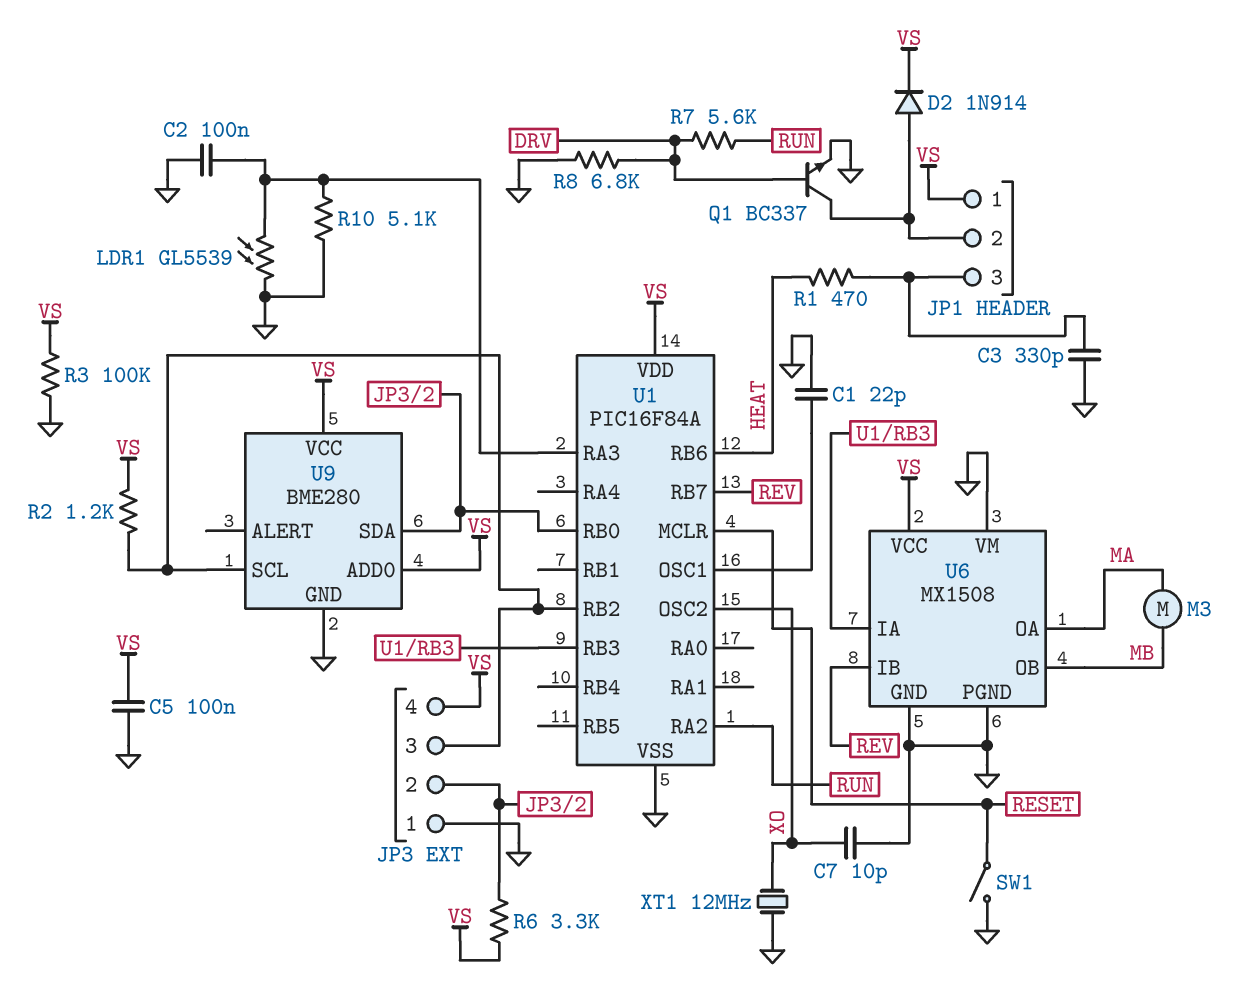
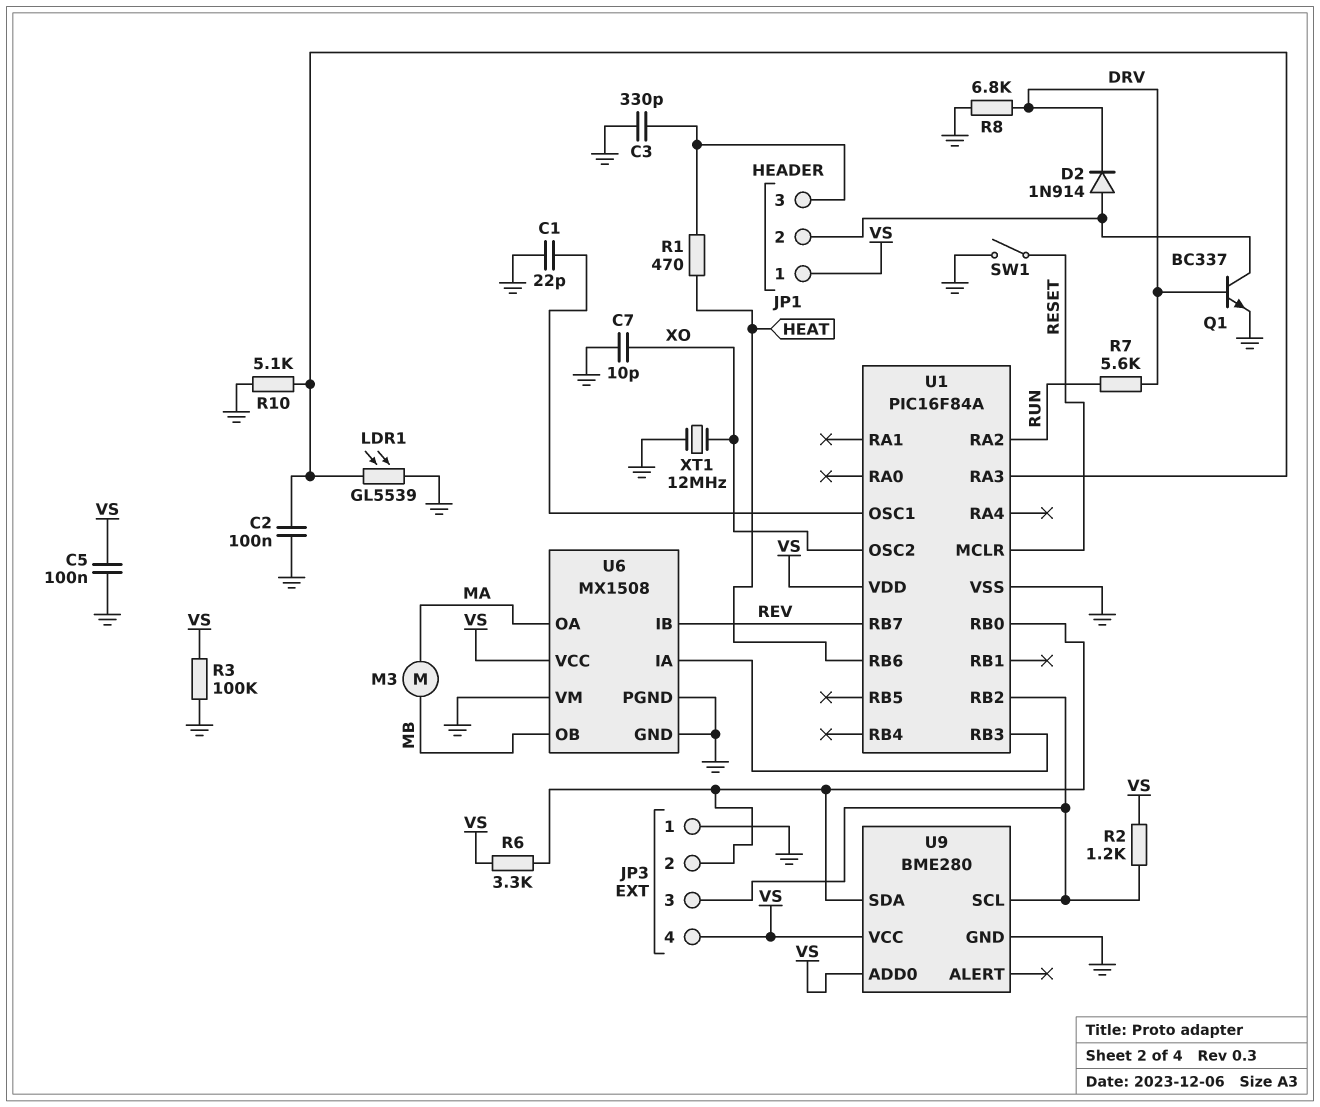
D2: diode 1N914 (A JP1/2, K VS) -> diode 1N914 (A JP1/2, K DRV)

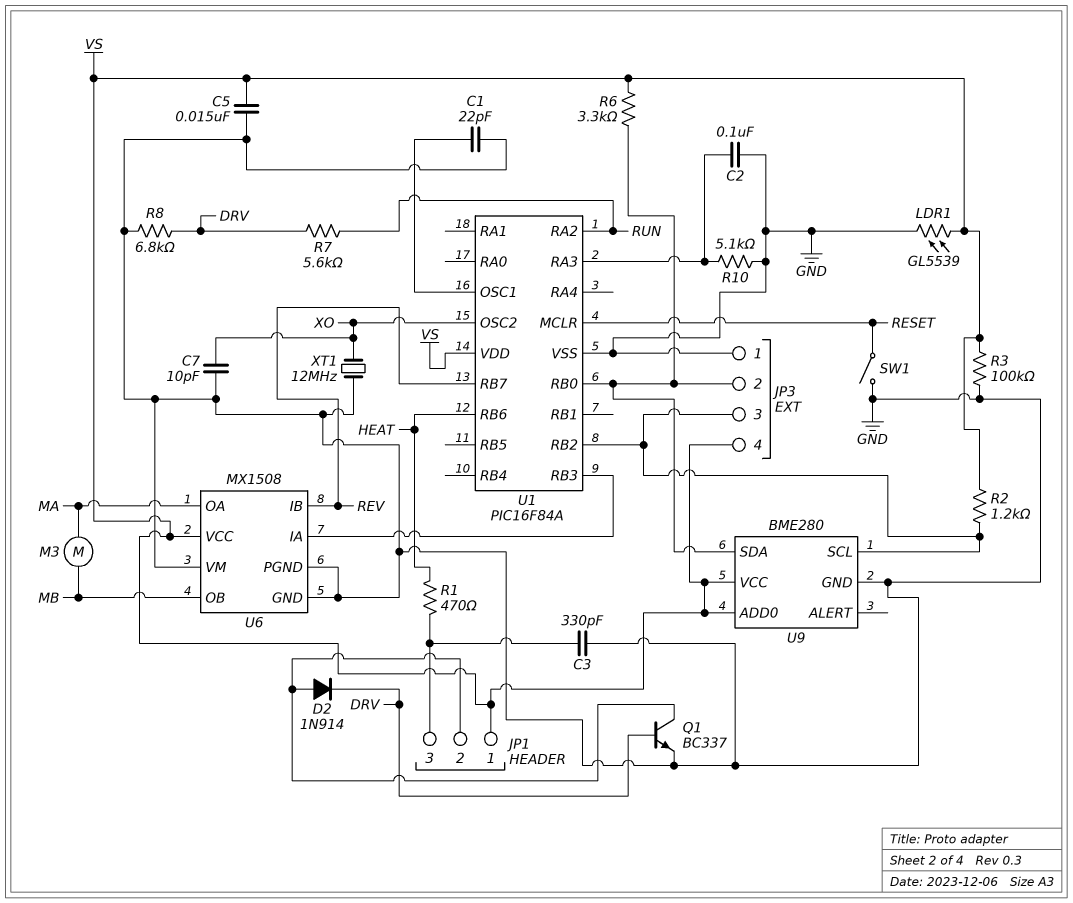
C5: 100nF (GND, VS) -> 15nF (GND, VS)
LDR1: GL5539 (GND, U1/RA3) -> GL5539 (GND, VS)

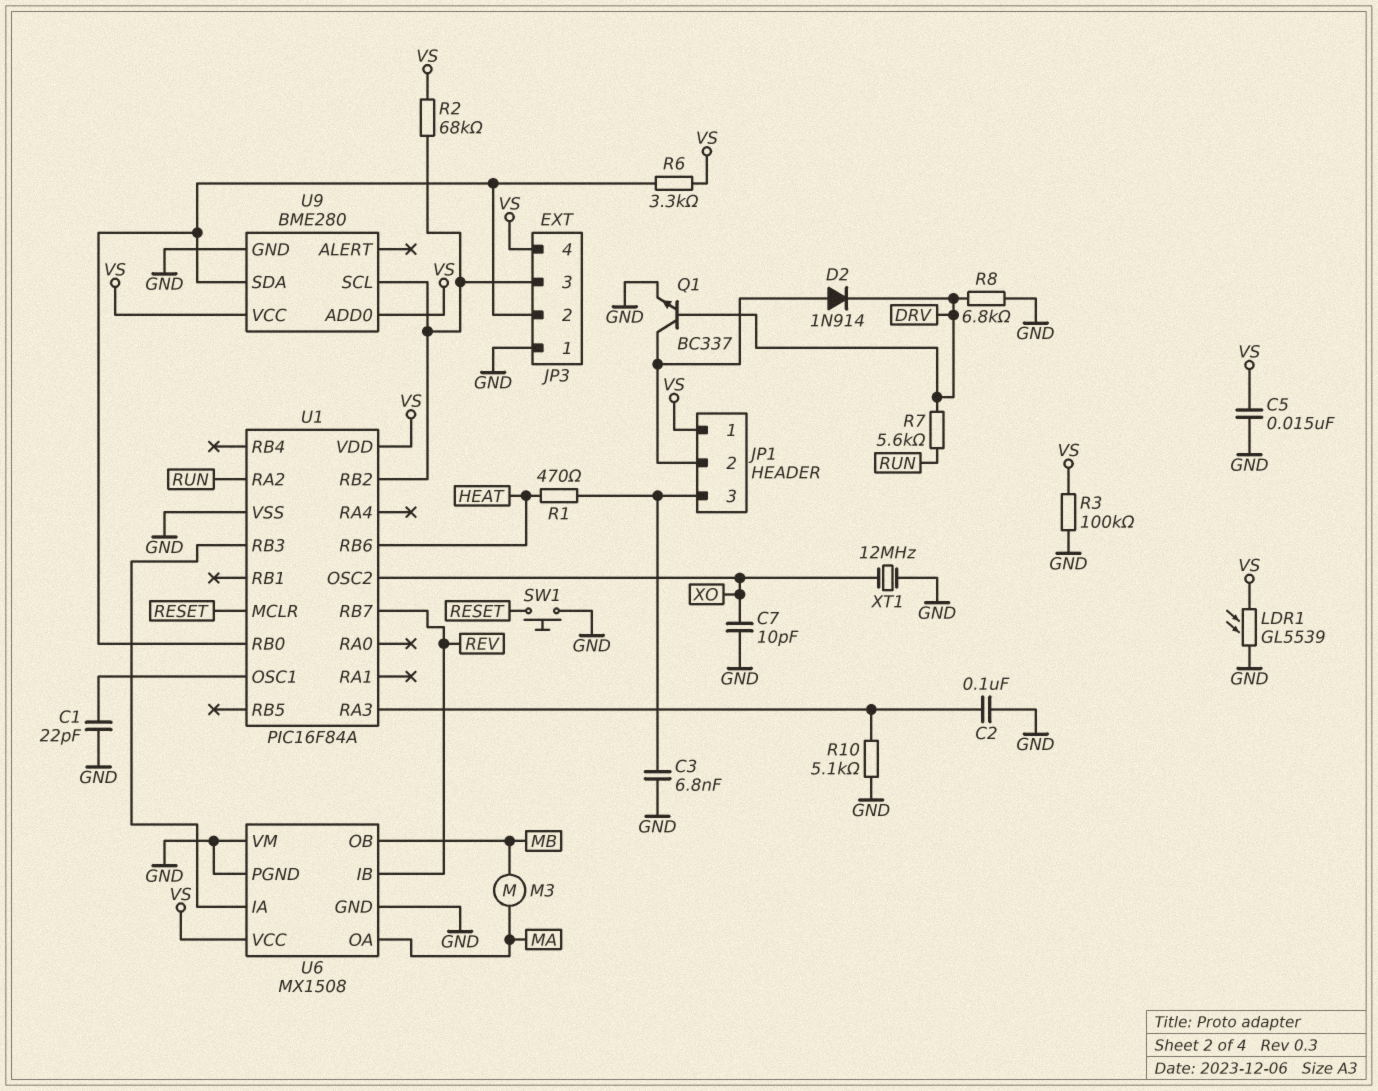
C3: 330pF (GND, JP1/3) -> 6.8nF (GND, JP1/3)
R2: 1.2k (JP3/3, VS) -> 68k (JP3/3, VS)
SW1: switch (GND, RESET) -> button (GND, RESET)

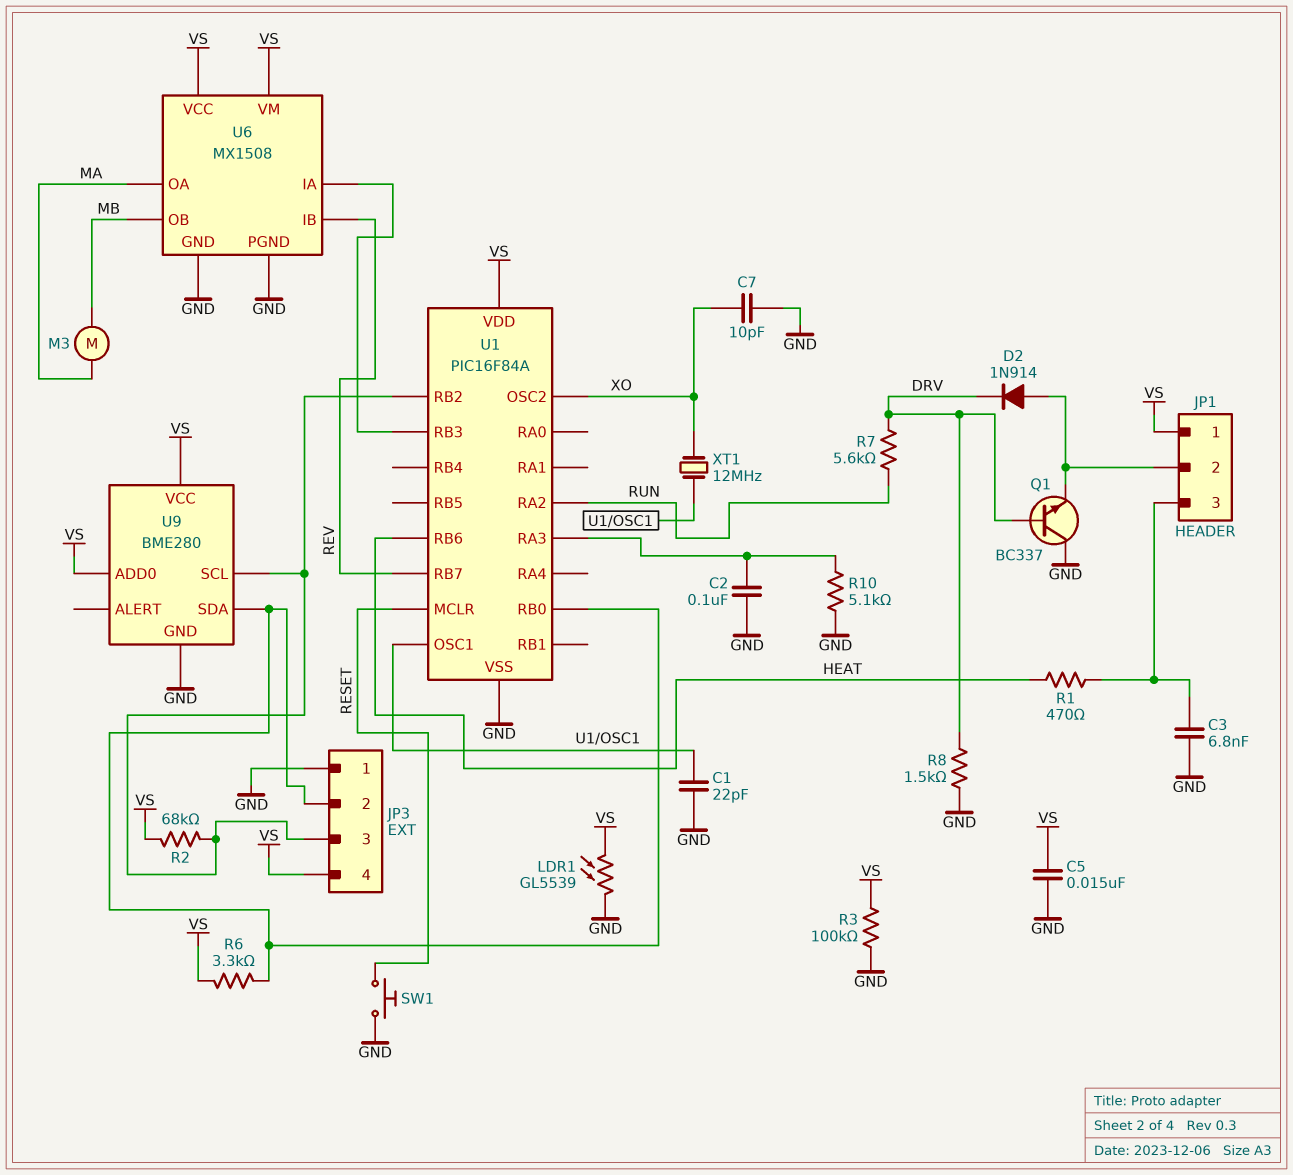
Q1: NPN BC337 (B DRV, C JP1/2, E GND) -> NPN BC337 (B DRV, C GND, E JP1/2)
R8: 6.8k (DRV, GND) -> 1.5k (DRV, GND)
U6 pin VM: GND -> VS
XT1: 12MHz (GND, XO) -> 12MHz (U1/OSC1, XO)

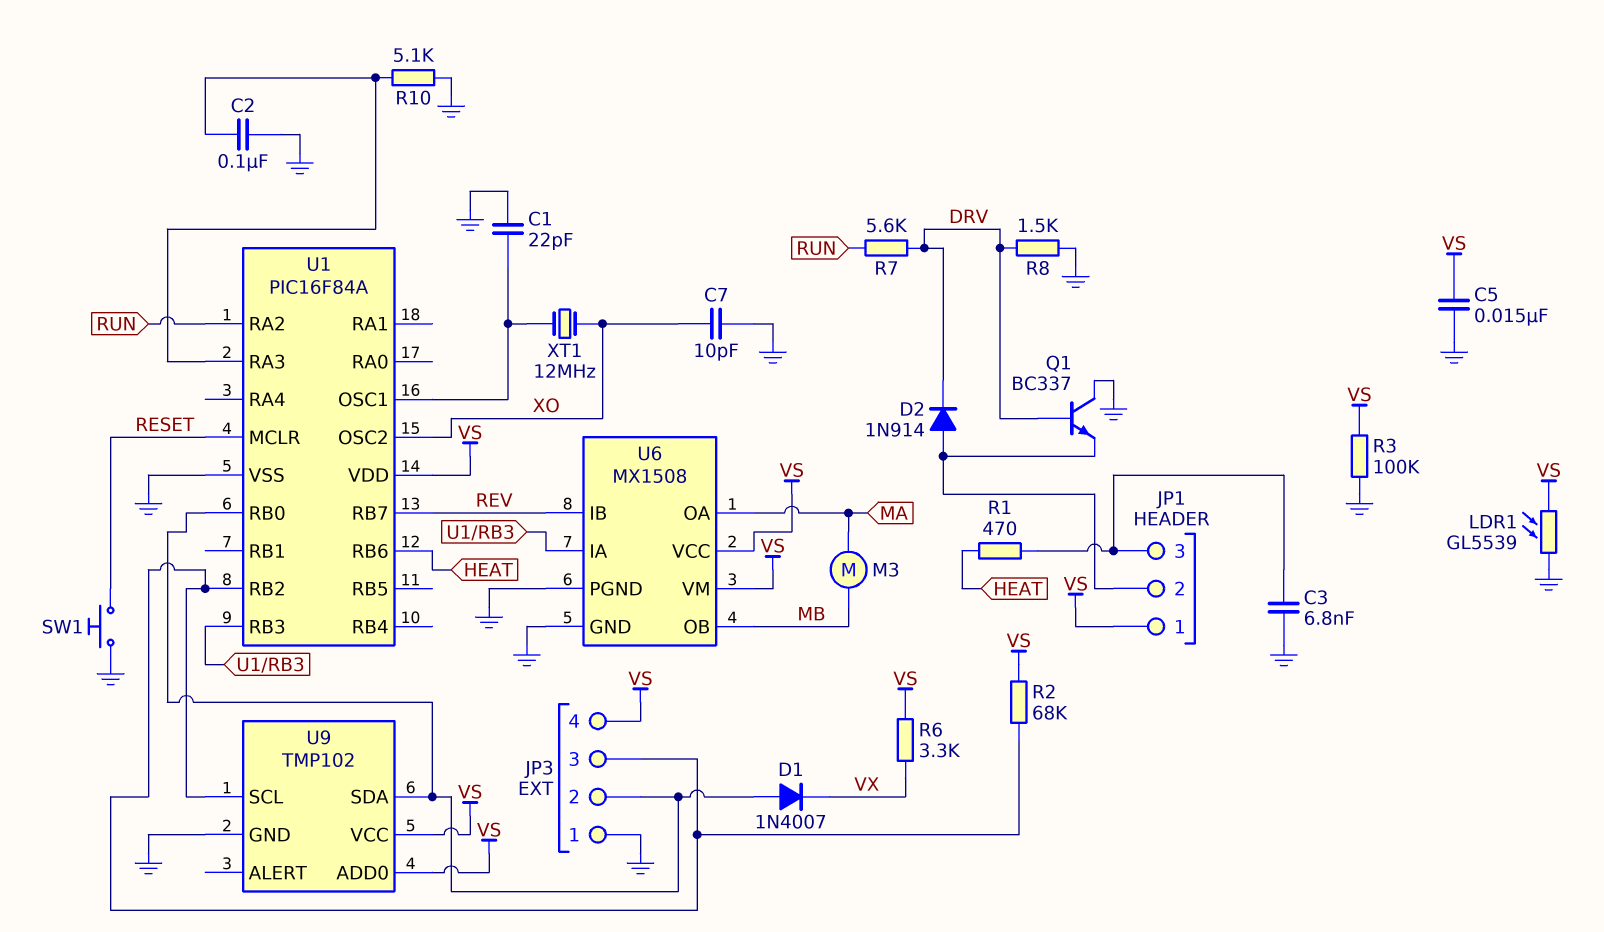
D1: none -> diode 1N4007 (A JP3/2, K VX)
R6: 3.3k (JP3/2, VS) -> 3.3k (VS, VX)
U9: BME280 -> TMP102

